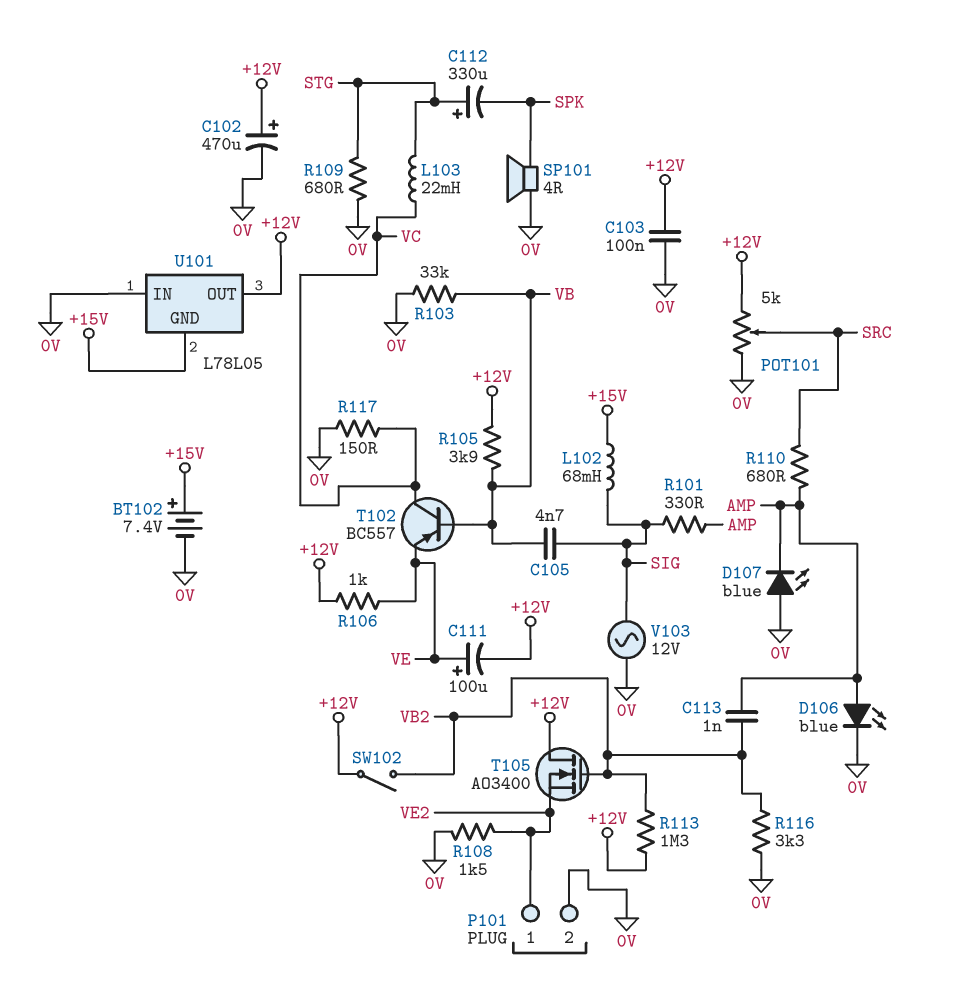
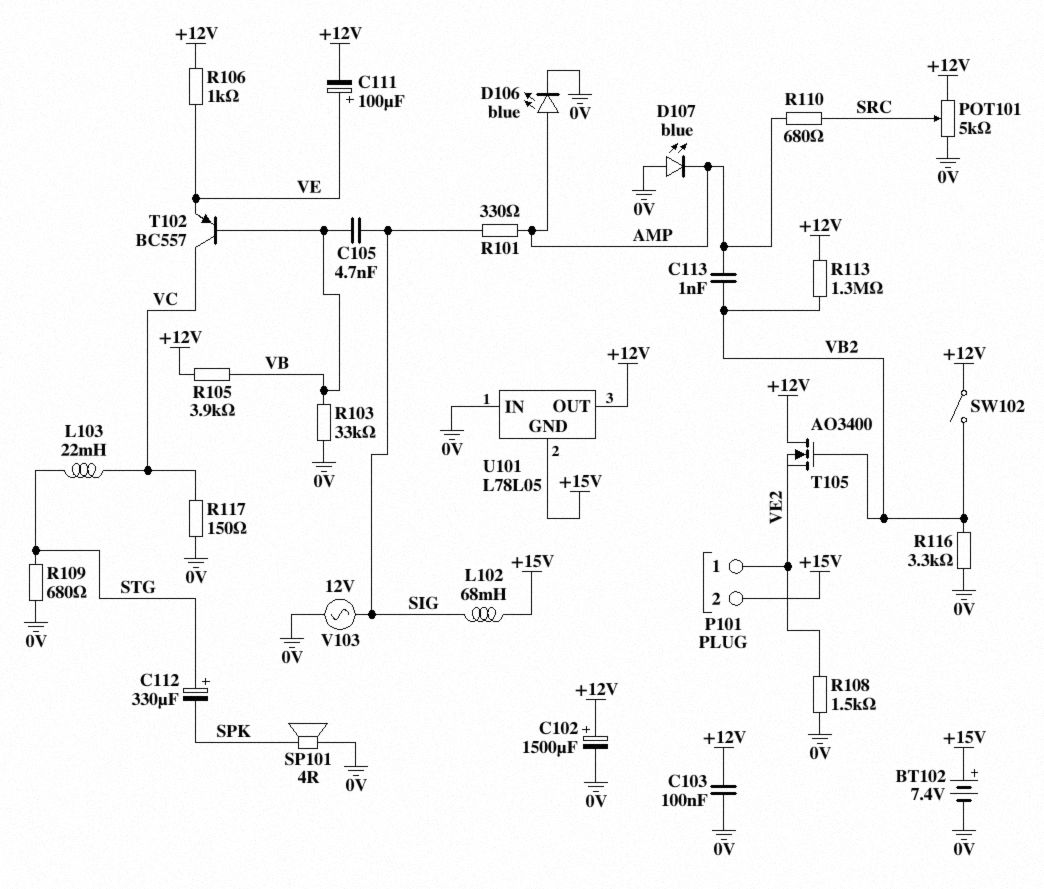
C102: 470uF (plus +12V, minus 0V) -> 1500uF (plus +12V, minus 0V)
P101 pin 2: 0V -> +15V

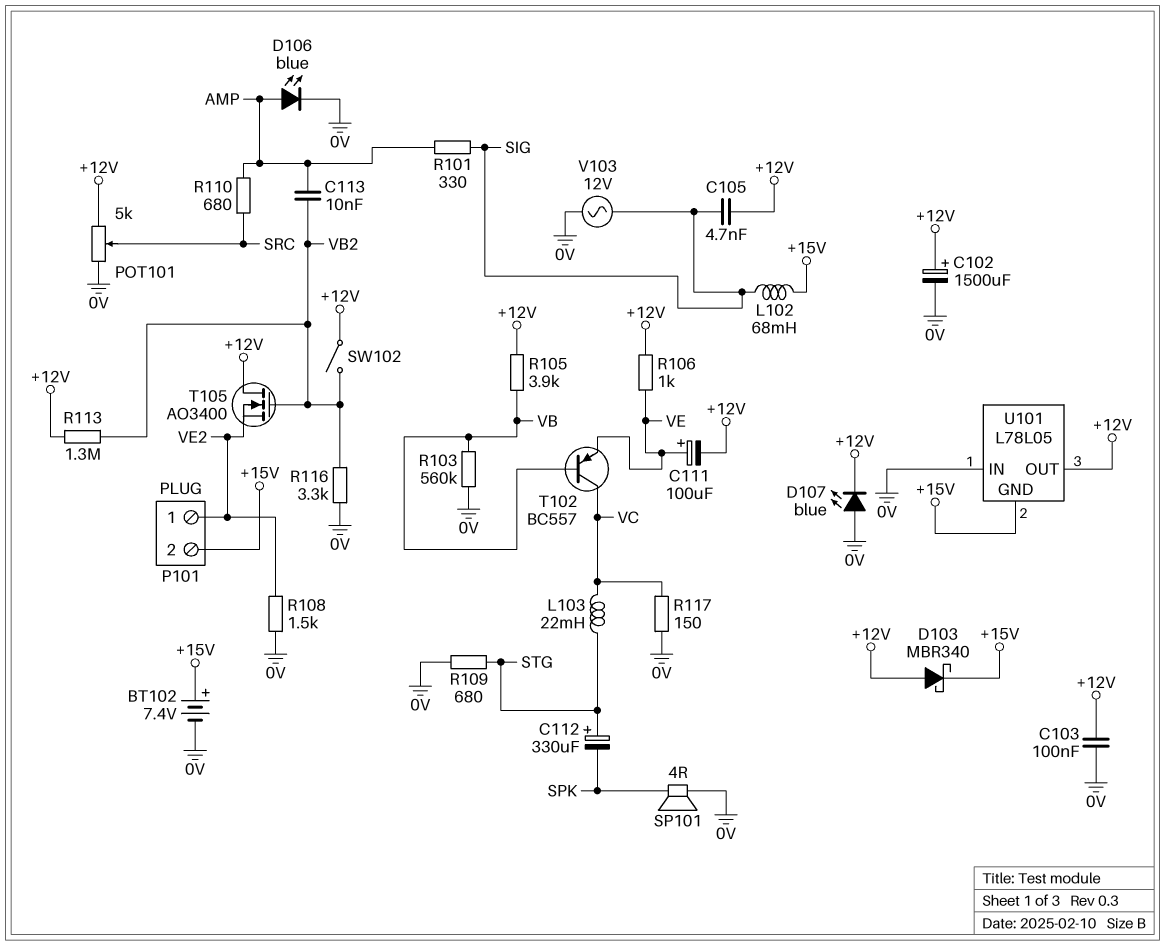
C105: 4.7nF (SIG, VB) -> 4.7nF (+12V, SIG)
C113: 1nF (AMP, VB2) -> 10nF (AMP, VB2)
D103: none -> schottky MBR340 (A +12V, K +15V)
D107: LED blue (A 0V, K AMP) -> LED blue (A 0V, K +12V)
R103: 33k (0V, VB) -> 560k (0V, VB)

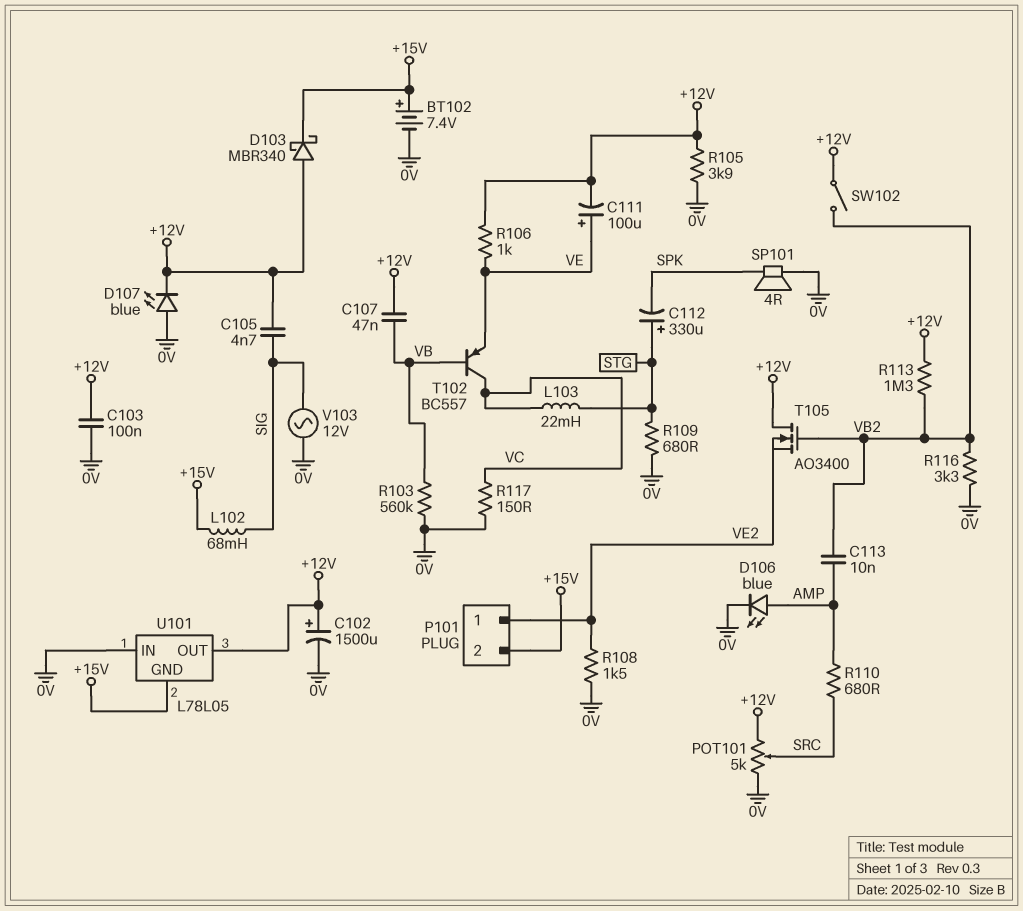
C107: none -> 47nF (+12V, VB)
R101: 330 (AMP, SIG) -> none
R105: 3.9k (+12V, VB) -> 3.9k (+12V, 0V)

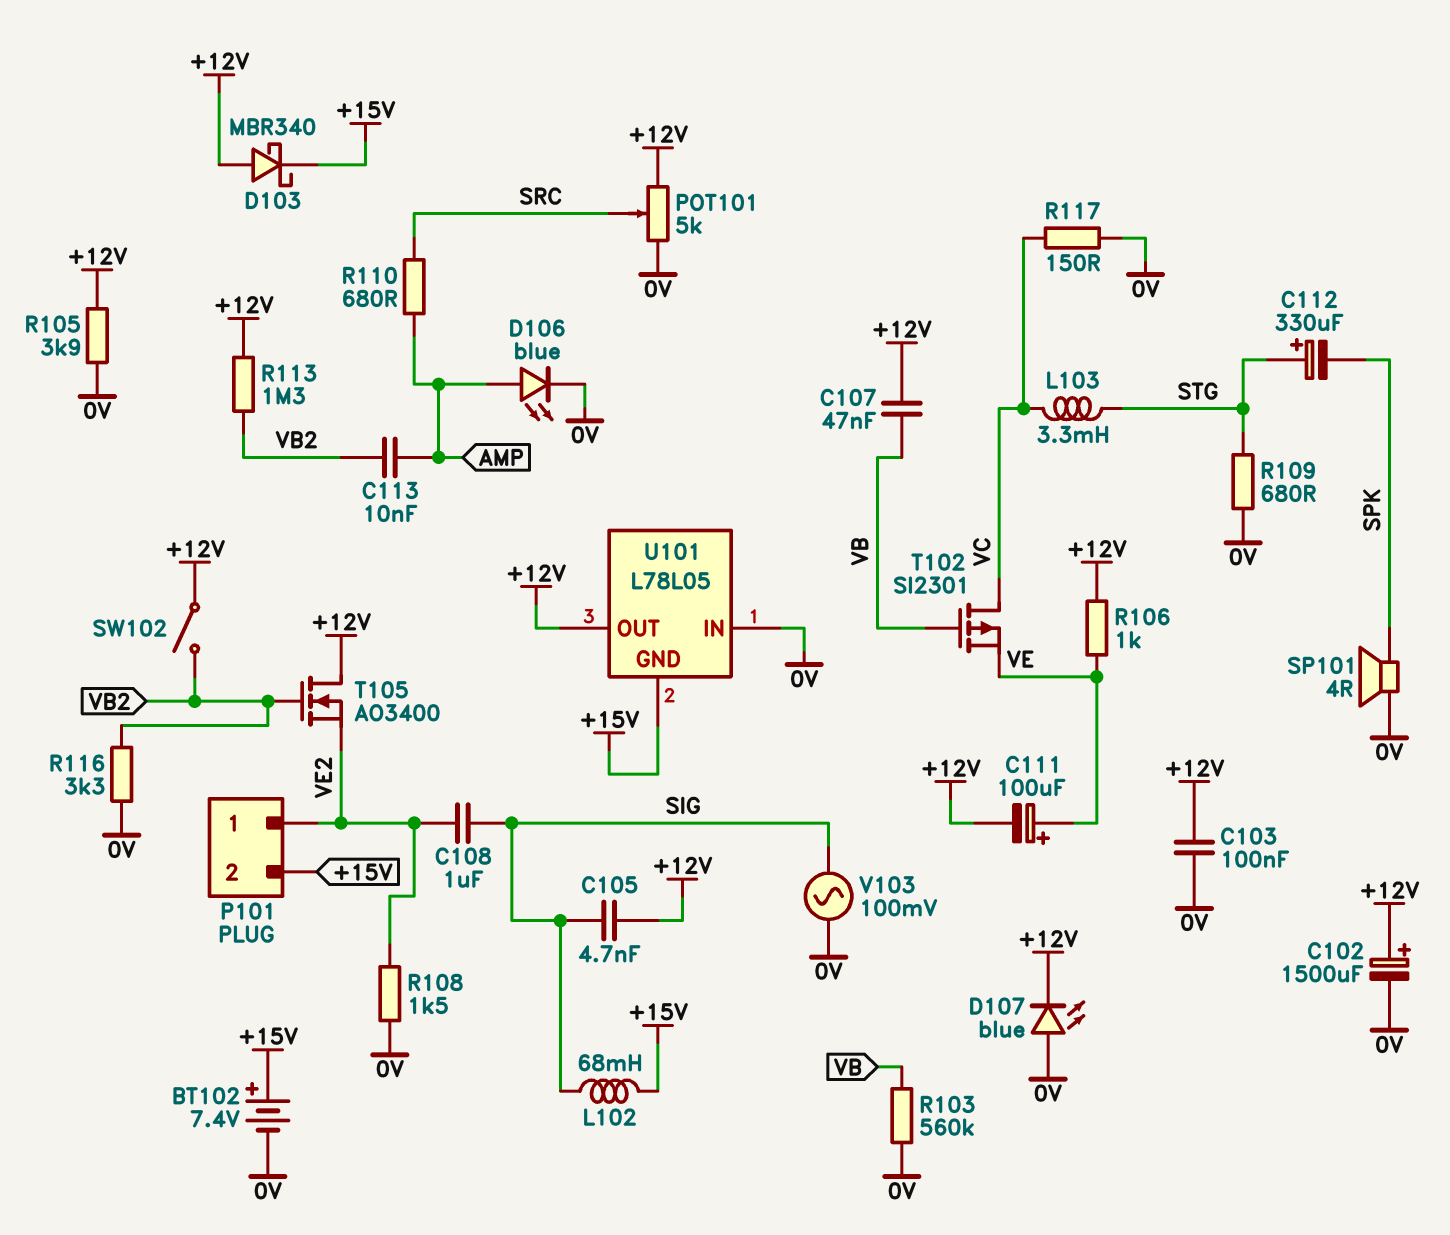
C108: none -> 1uF (SIG, VE2)
L103: 22mH (STG, VC) -> 3.3mH (STG, VC)
T102: PNP BC557 (B VB, C VC, E VE) -> PMOS SI2301 (G VB, D VC, S VE)
V103: AC 12V (0V, SIG) -> AC 100mV (0V, SIG)

